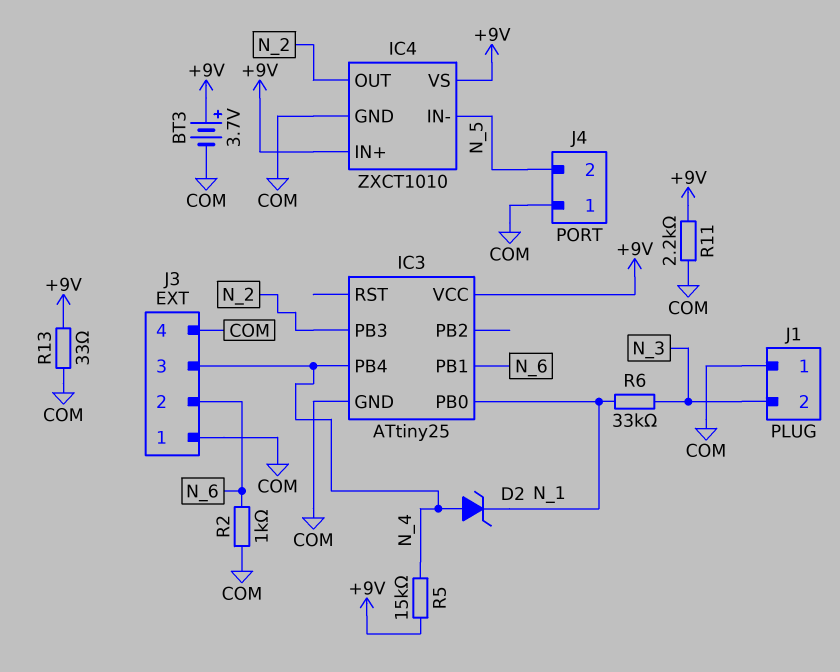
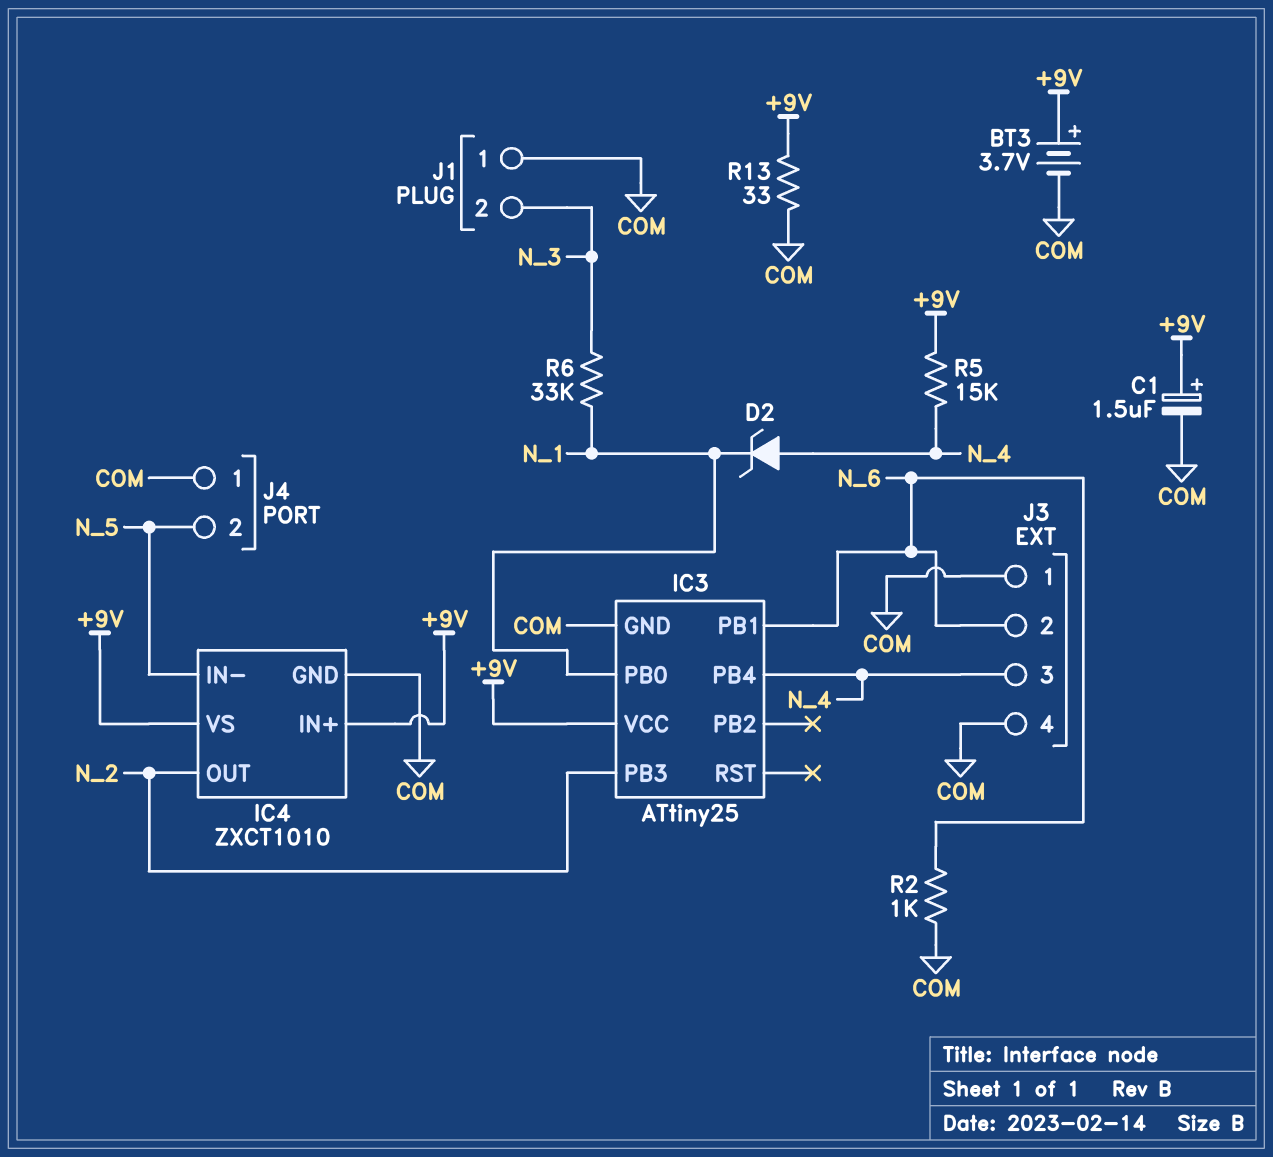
C1: none -> 1.5uF (plus +9V, minus COM)
R11: 2.2k (+9V, COM) -> none

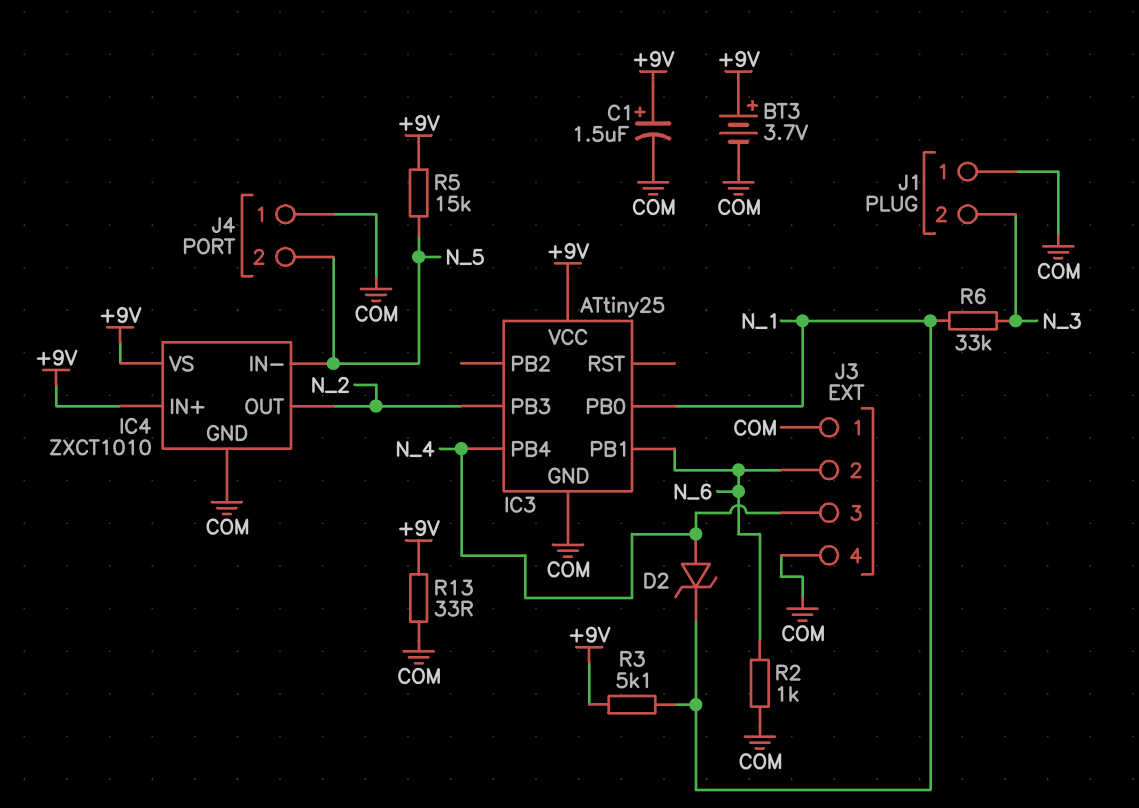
R3: none -> 5.1k (+9V, N_1)
R5: 15k (+9V, N_4) -> 15k (+9V, N_5)

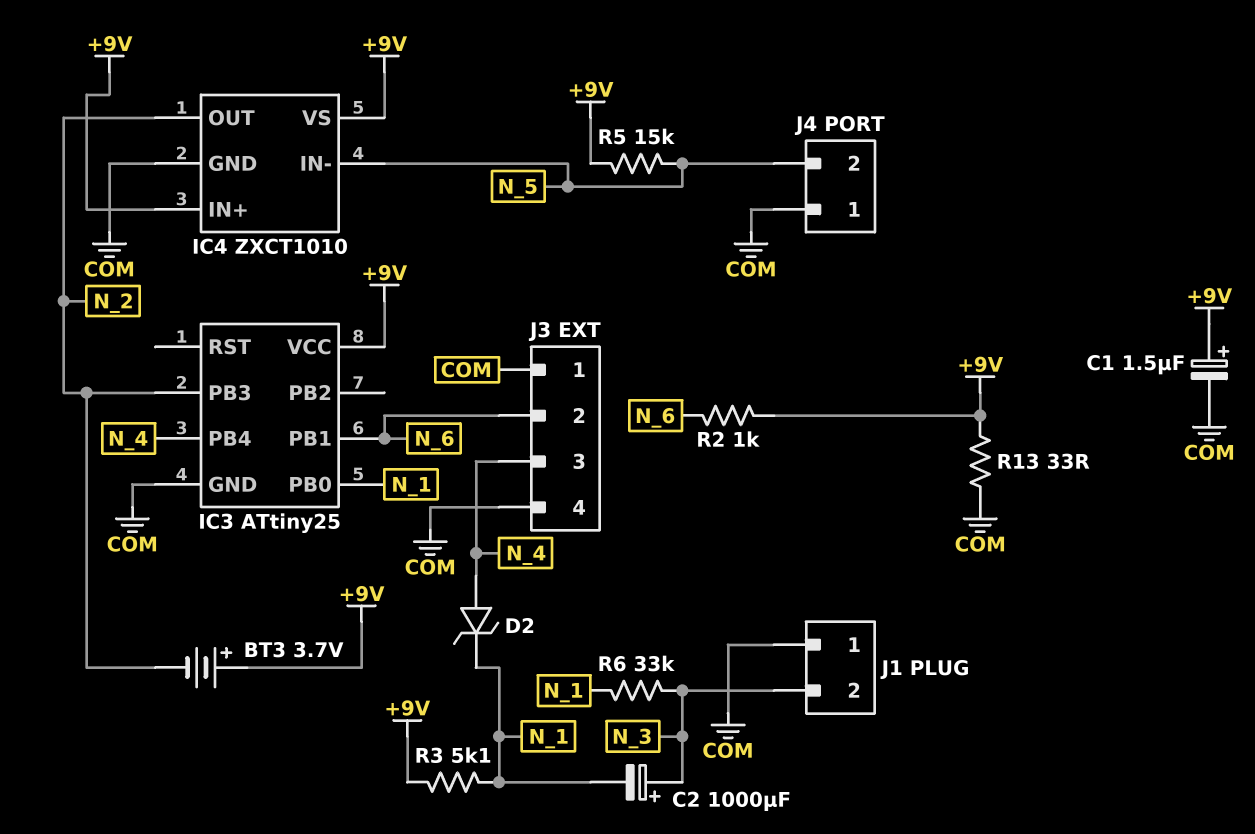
BT3: 3.7V (plus +9V, minus COM) -> 3.7V (plus +9V, minus N_2)
C2: none -> 1000uF (plus N_3, minus N_1)
R2: 1k (COM, N_6) -> 1k (+9V, N_6)

